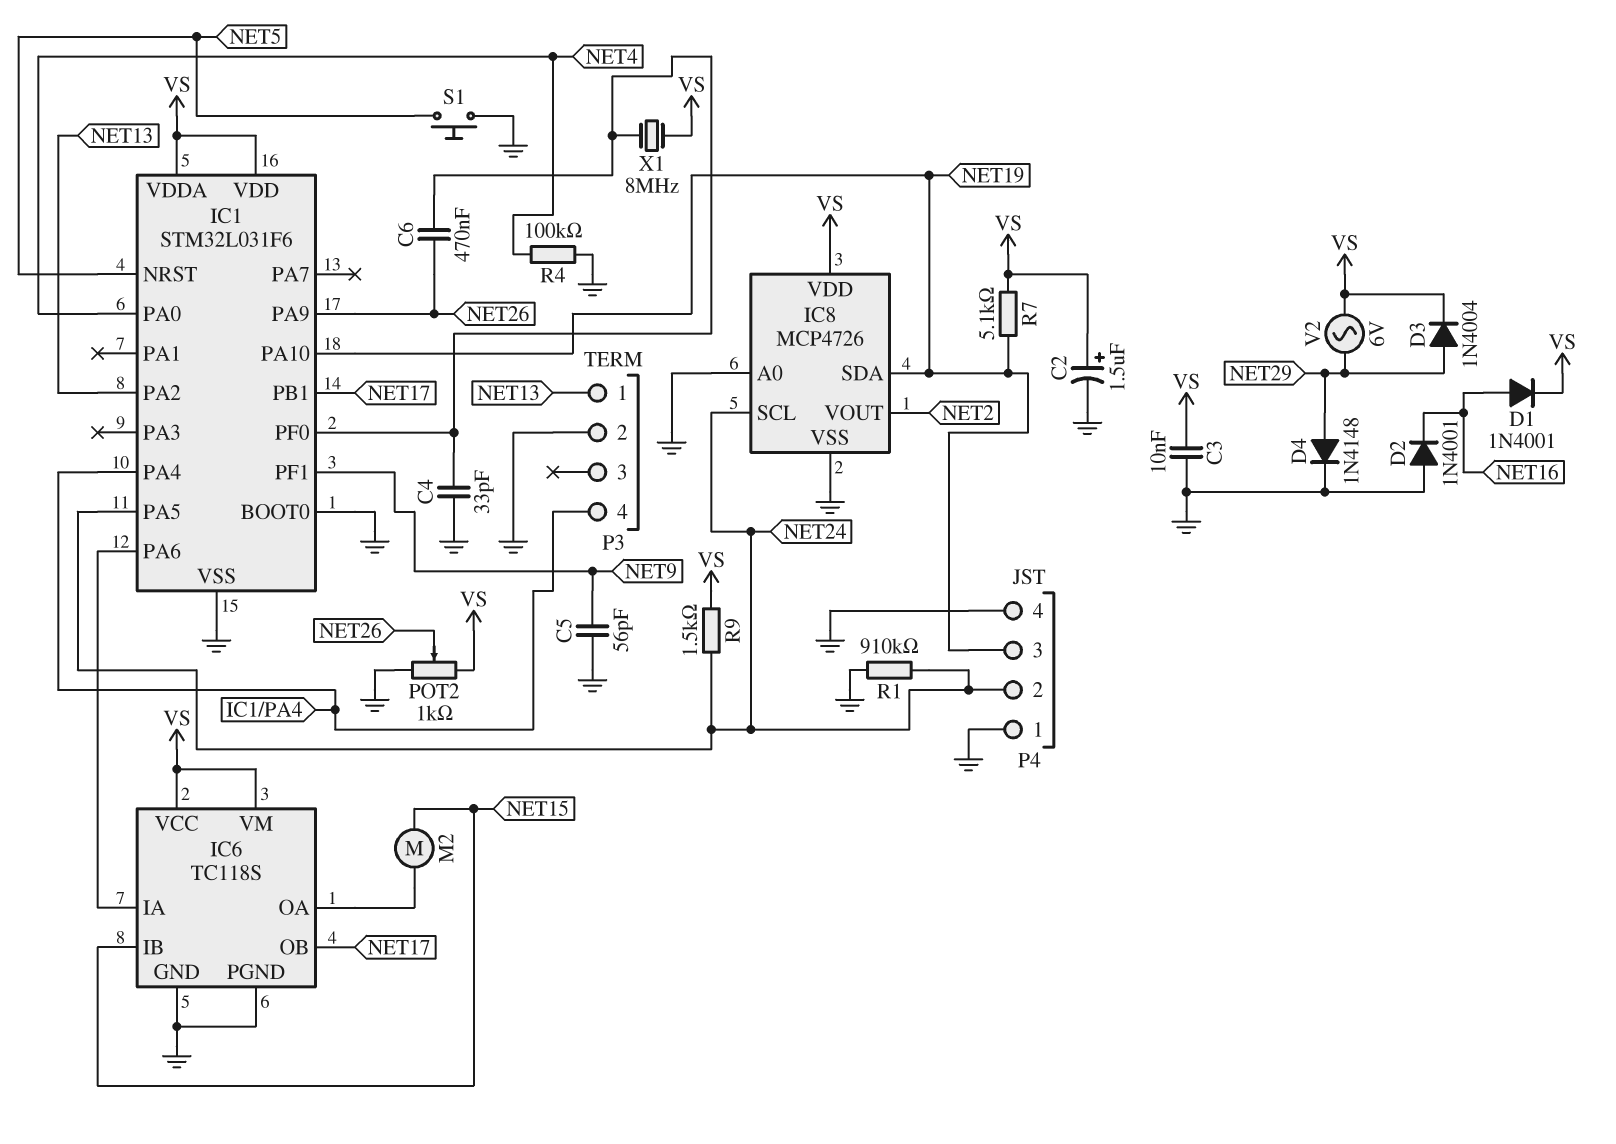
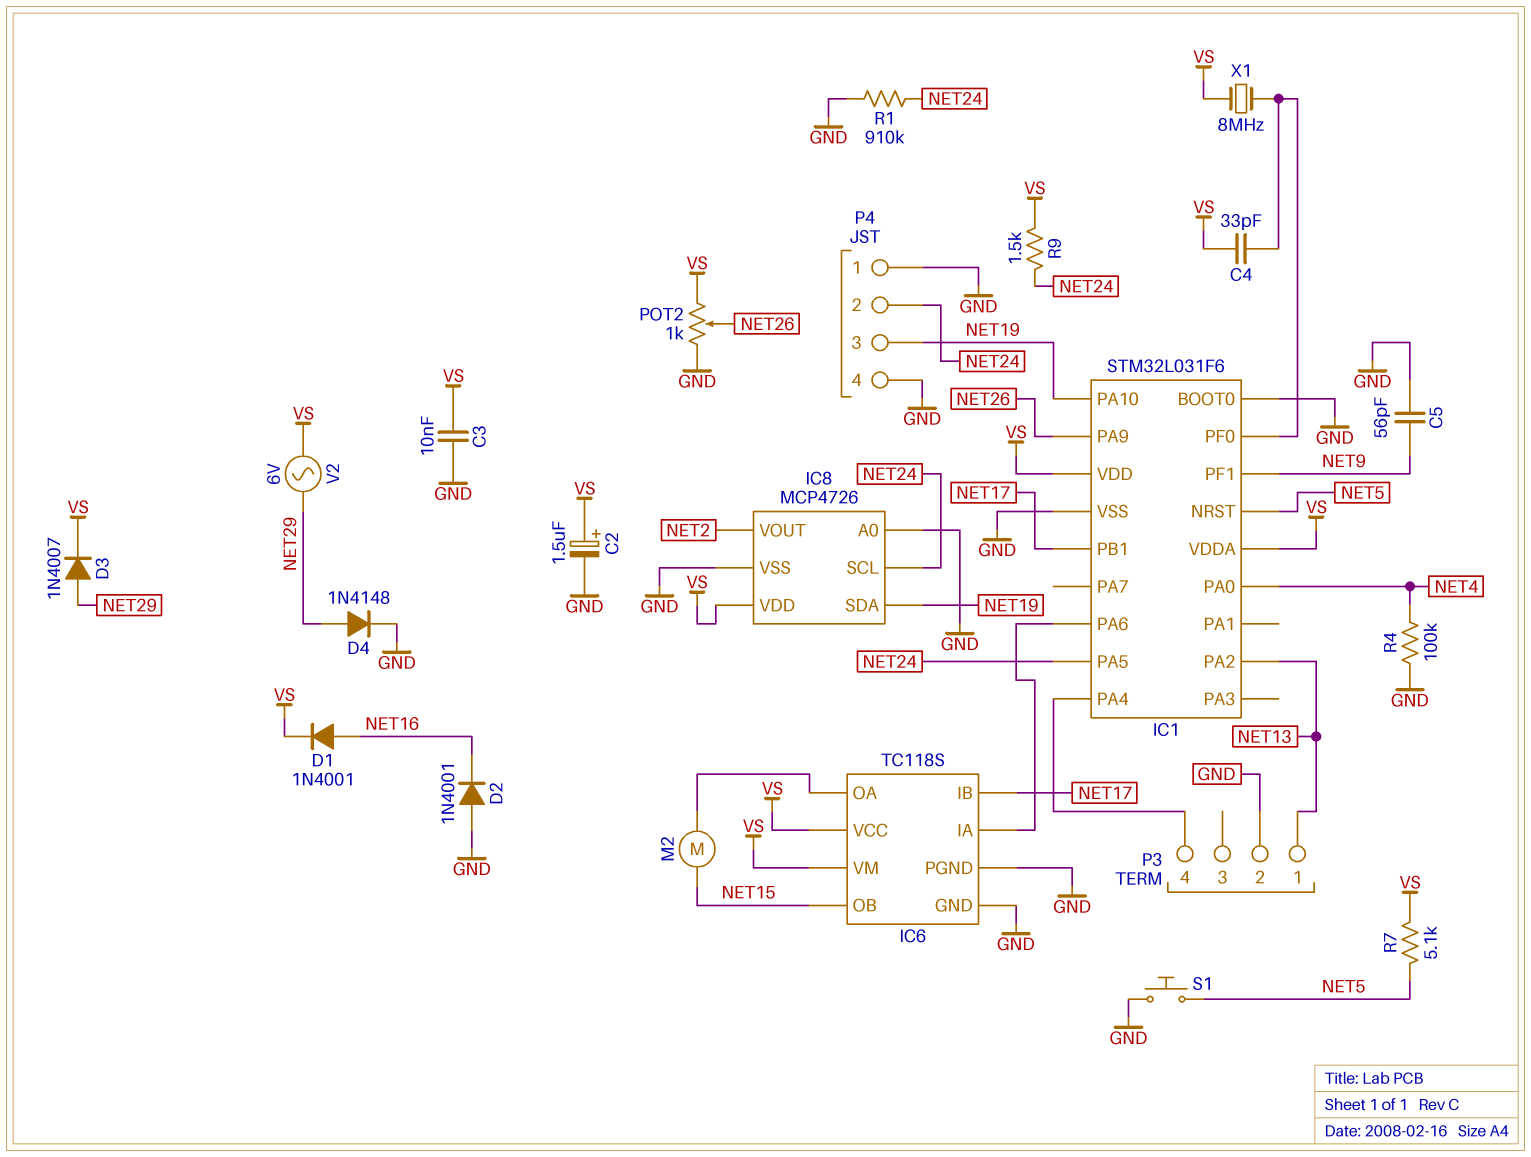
C4: 33pF (GND, IC1/PF0) -> 33pF (IC1/PF0, VS)
C6: 470nF (IC1/PF0, NET26) -> none
D3: diode 1N4004 (A NET29, K VS) -> diode 1N4007 (A NET29, K VS)
IC6 pin IB: NET15 -> NET17
IC6 pin OB: NET17 -> NET15
R7: 5.1k (NET19, VS) -> 5.1k (NET5, VS)

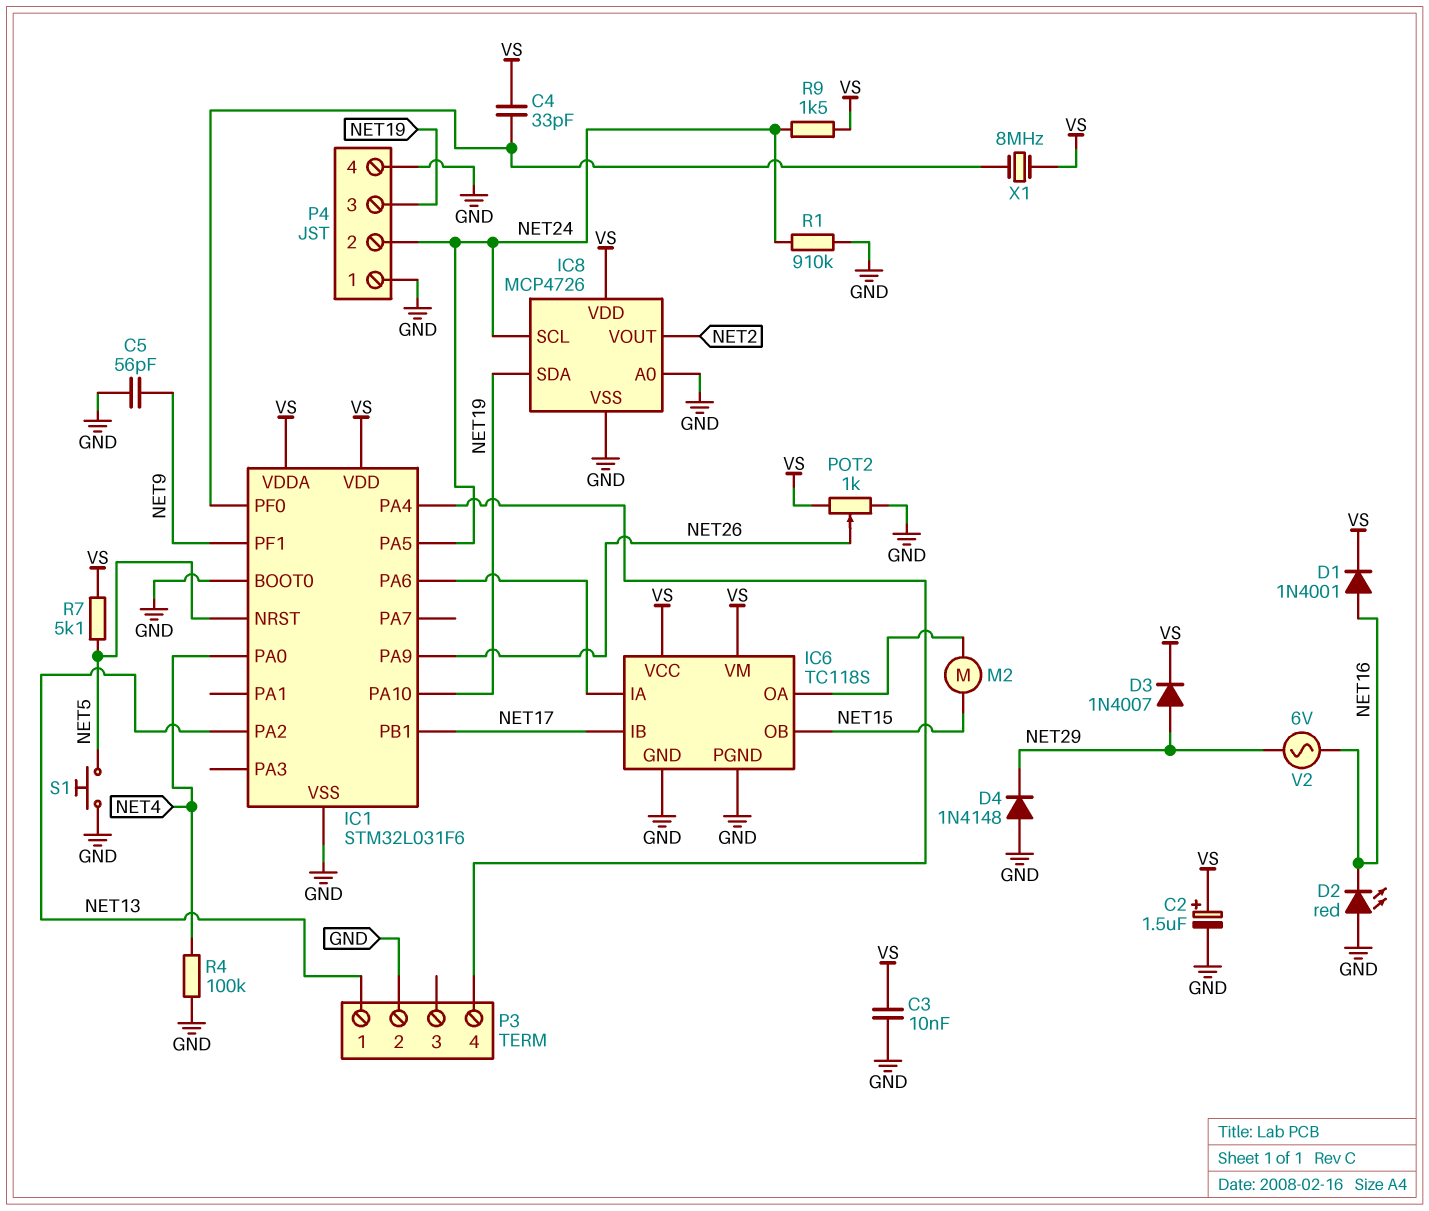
D2: diode 1N4001 (A GND, K NET16) -> LED red (A GND, K NET16)
D4: diode 1N4148 (A NET29, K GND) -> diode 1N4148 (A GND, K NET29)
V2: AC 6V (NET29, VS) -> AC 6V (NET16, NET29)

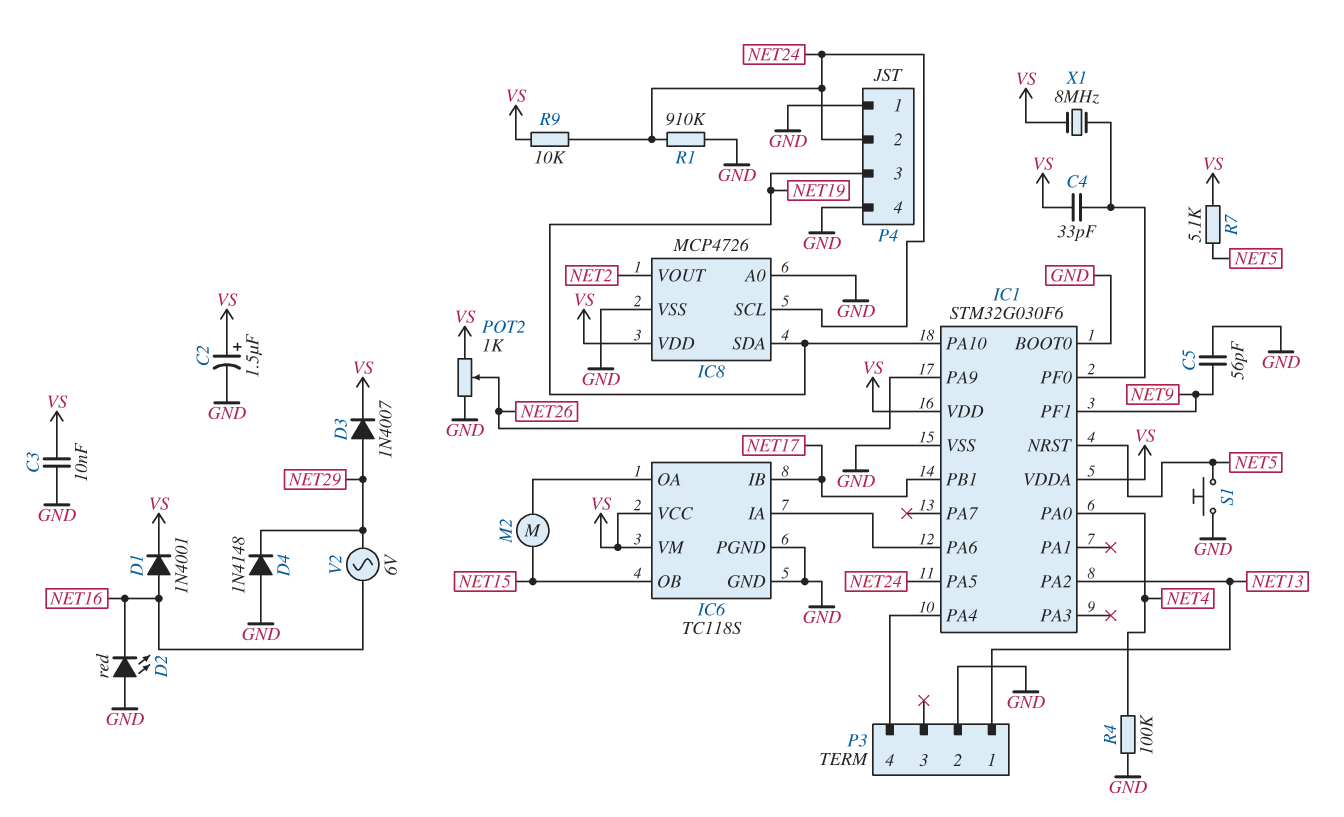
IC1: STM32L031F6 -> STM32G030F6
R9: 1.5k (NET24, VS) -> 10k (NET24, VS)

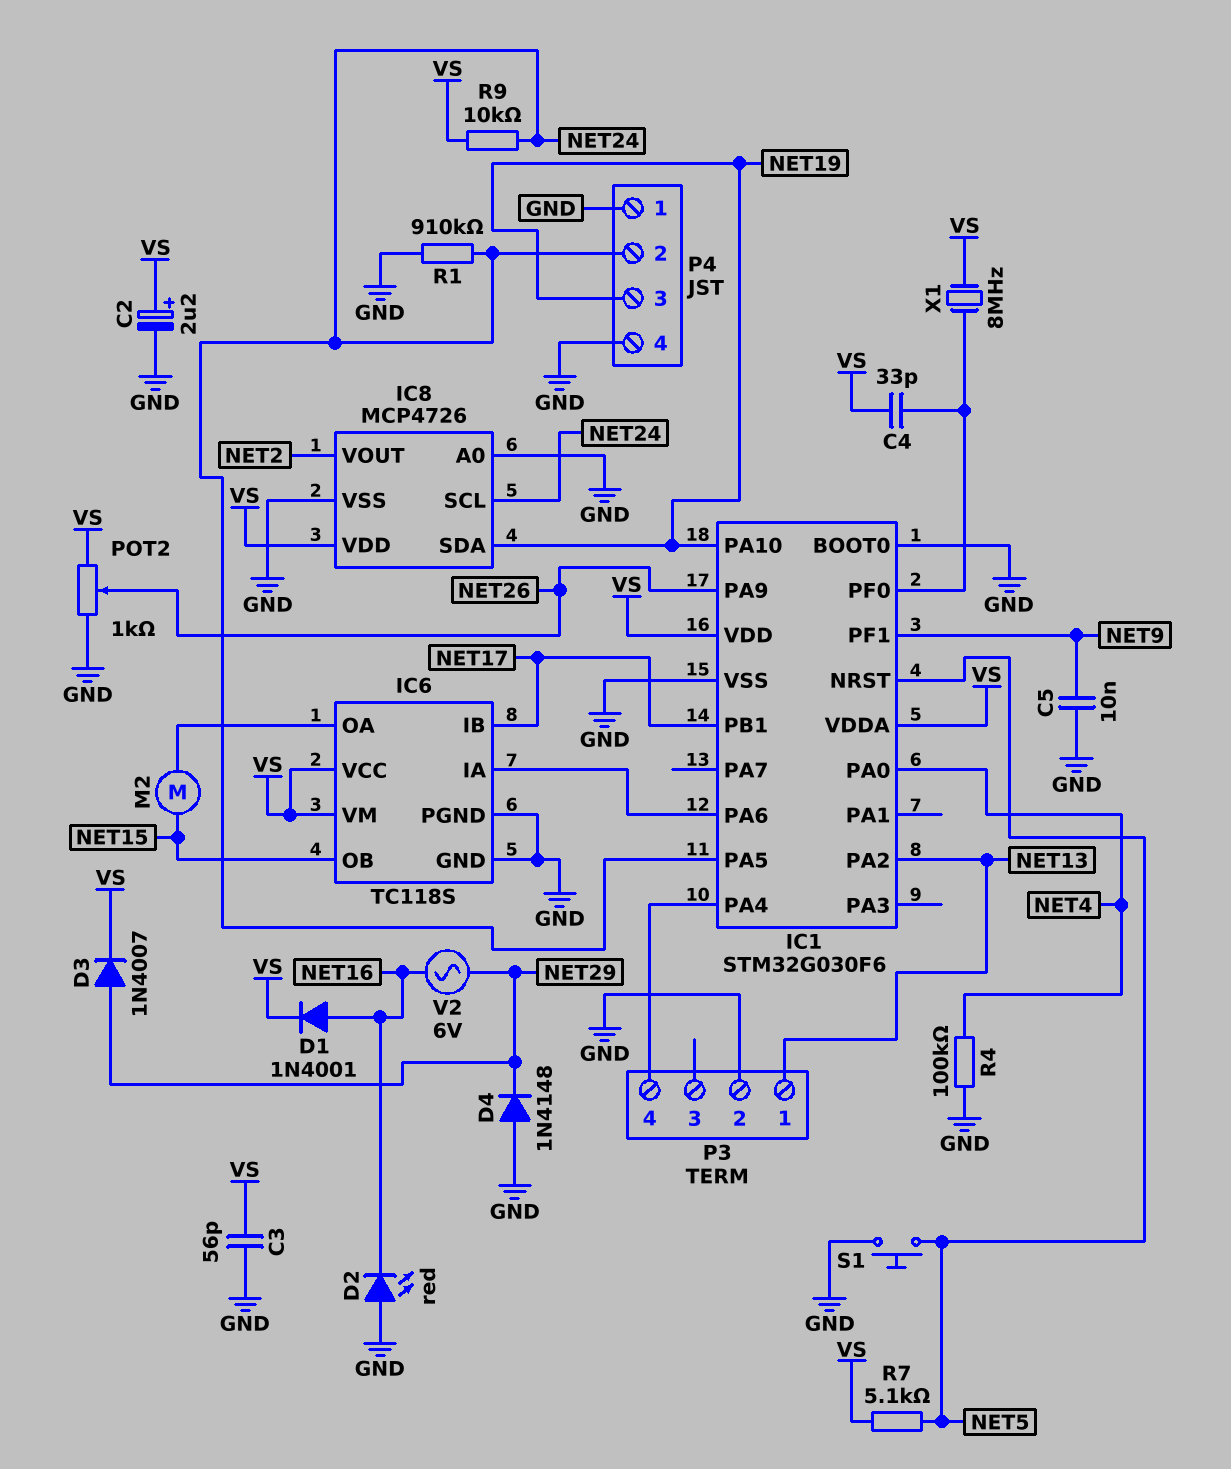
C2: 1.5uF (plus VS, minus GND) -> 2.2uF (plus VS, minus GND)
C3: 10nF (GND, VS) -> 56pF (GND, VS)
C5: 56pF (GND, NET9) -> 10nF (GND, NET9)

